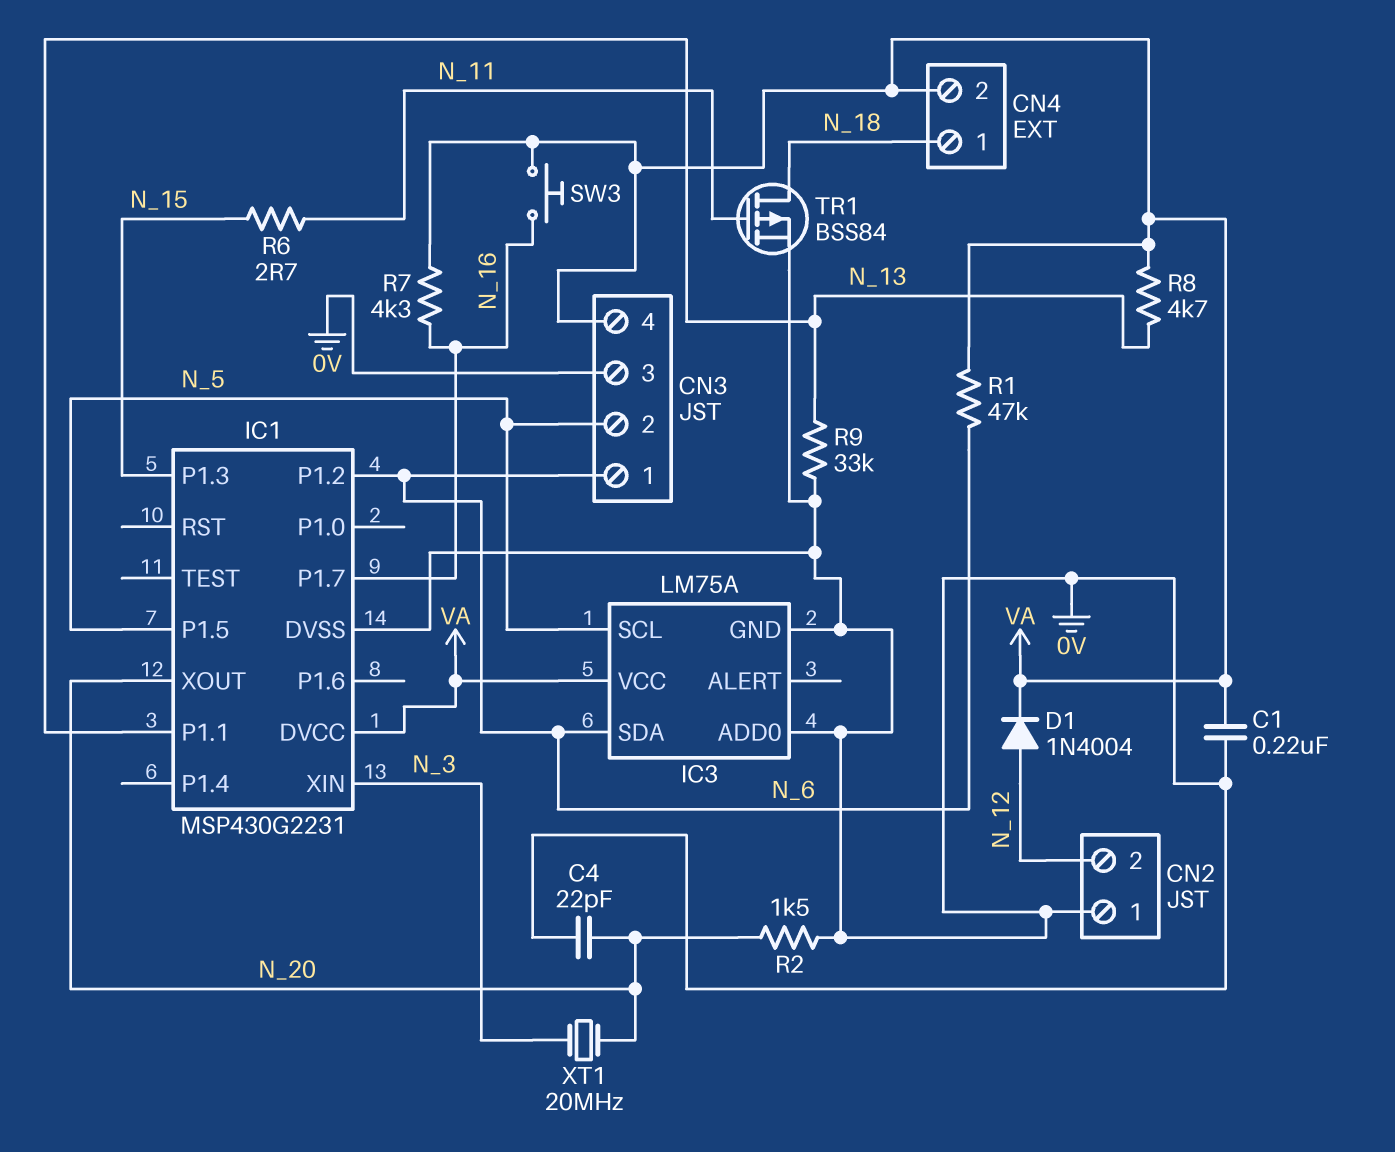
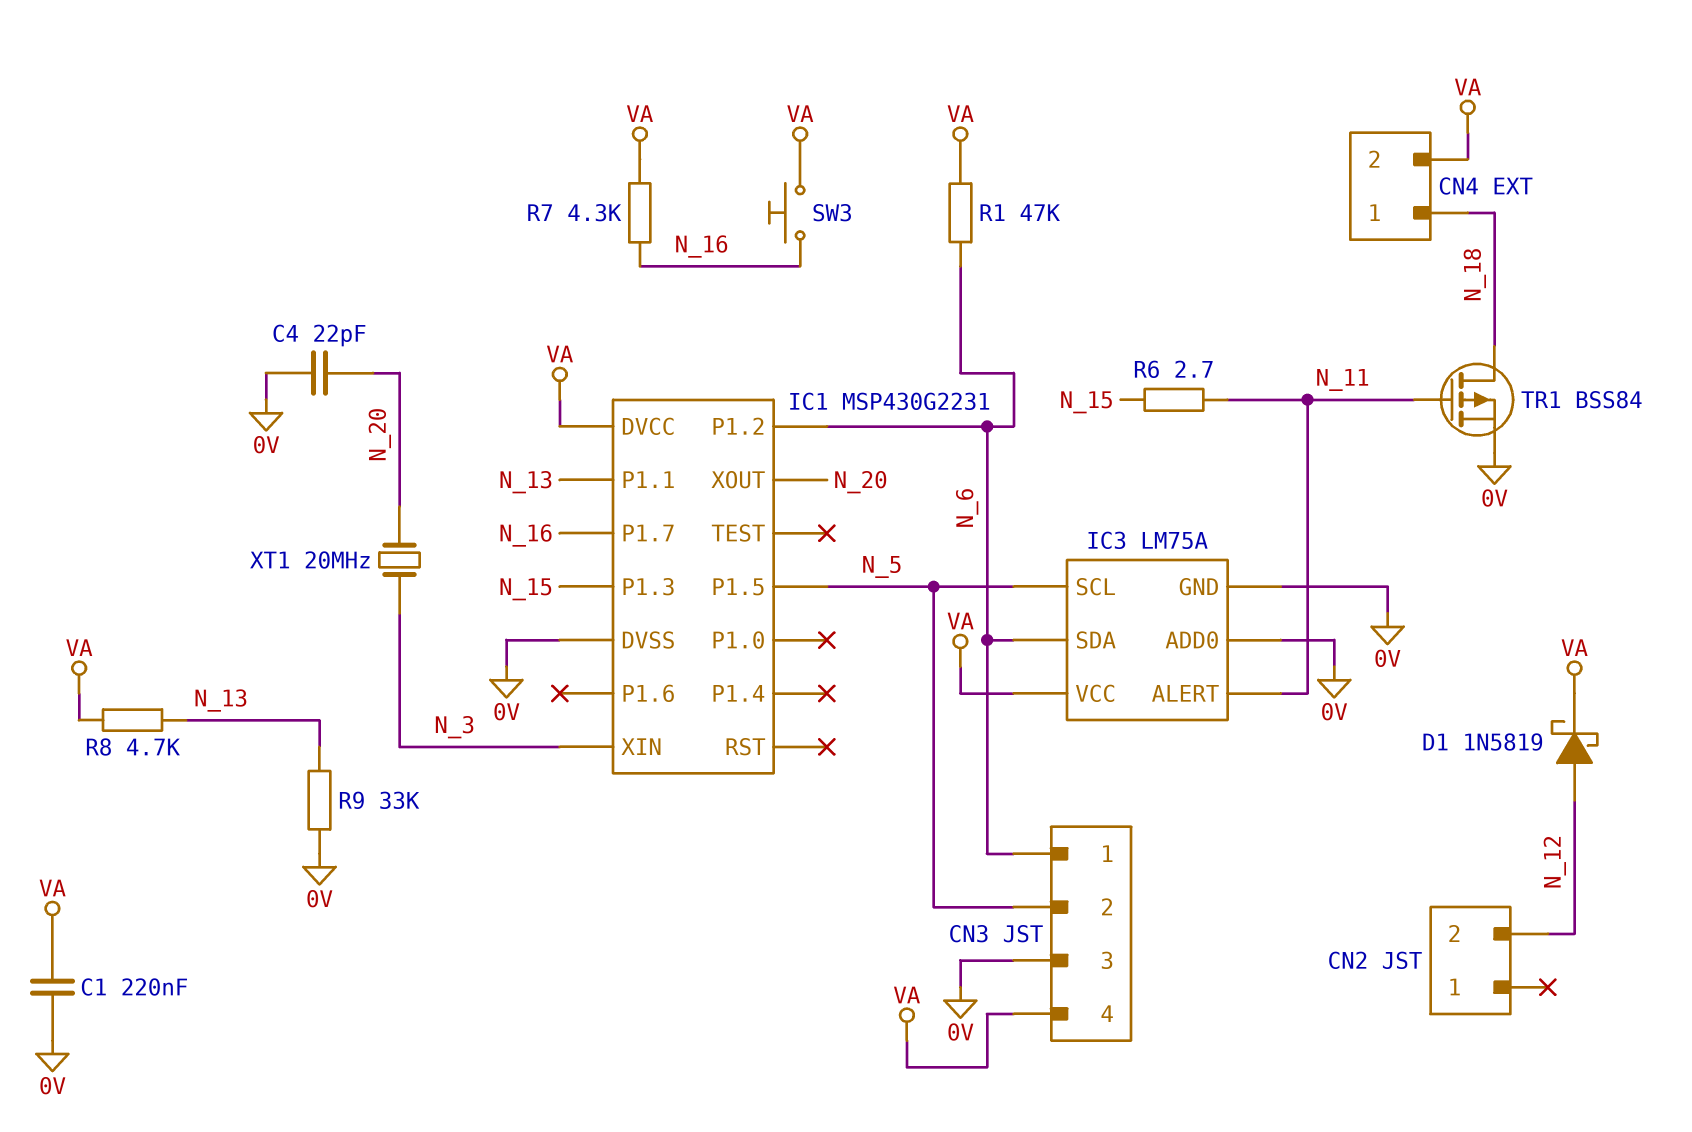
CN2 pin 1: 0V -> none
D1: diode 1N4004 (A N_12, K VA) -> schottky 1N5819 (A N_12, K VA)
IC3 pin ALERT: none -> N_11
R2: 1.5k (0V, N_20) -> none

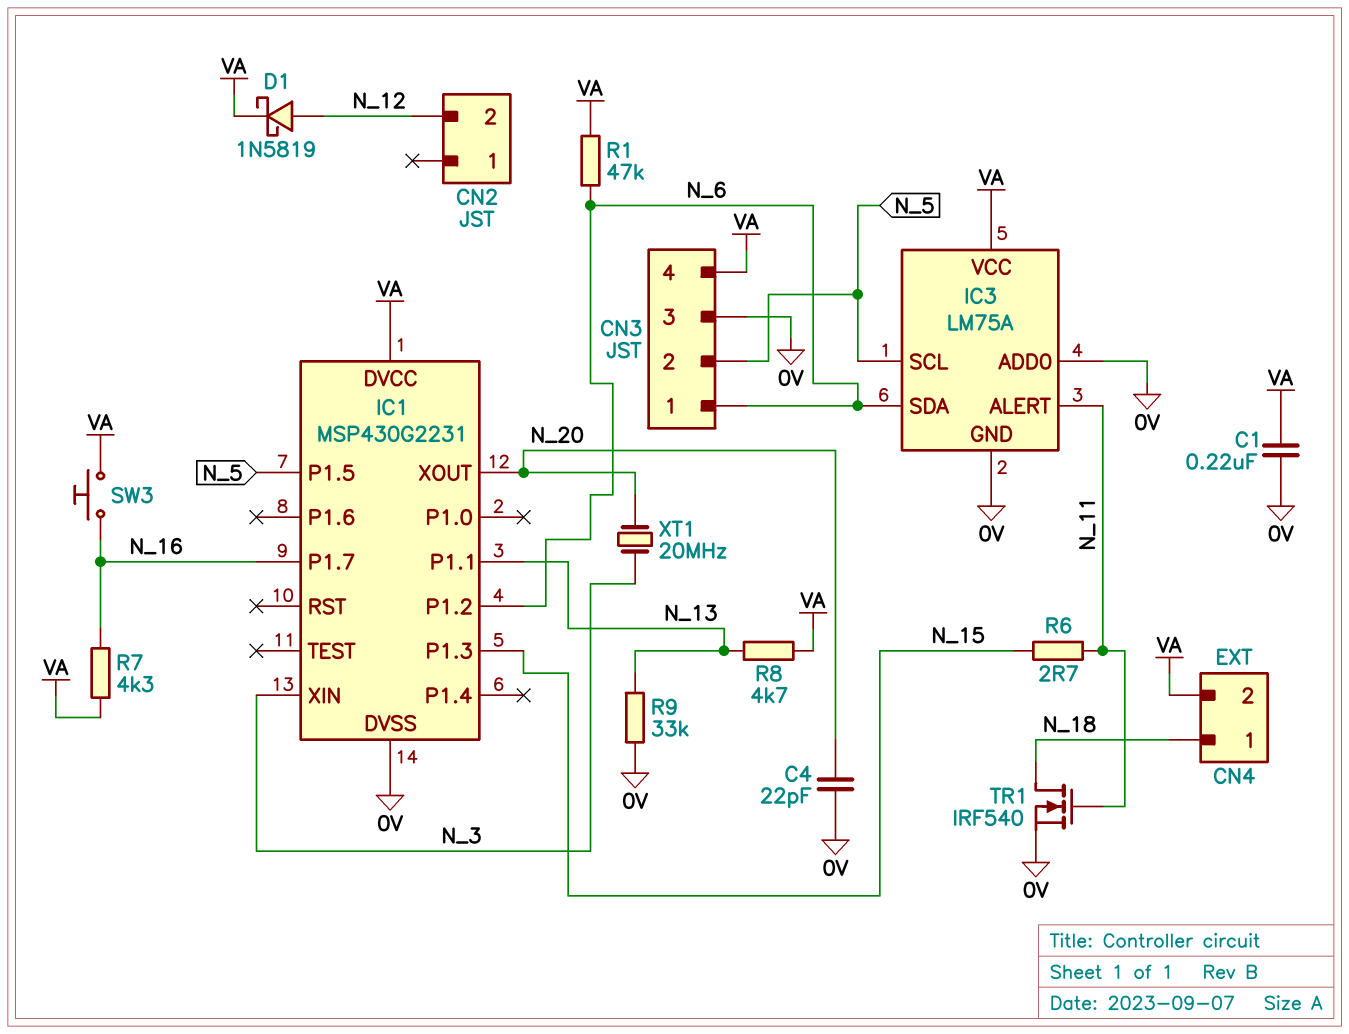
TR1: PMOS BSS84 (G N_11, D N_18, S 0V) -> NMOS IRF540 (G N_11, D N_18, S 0V)

